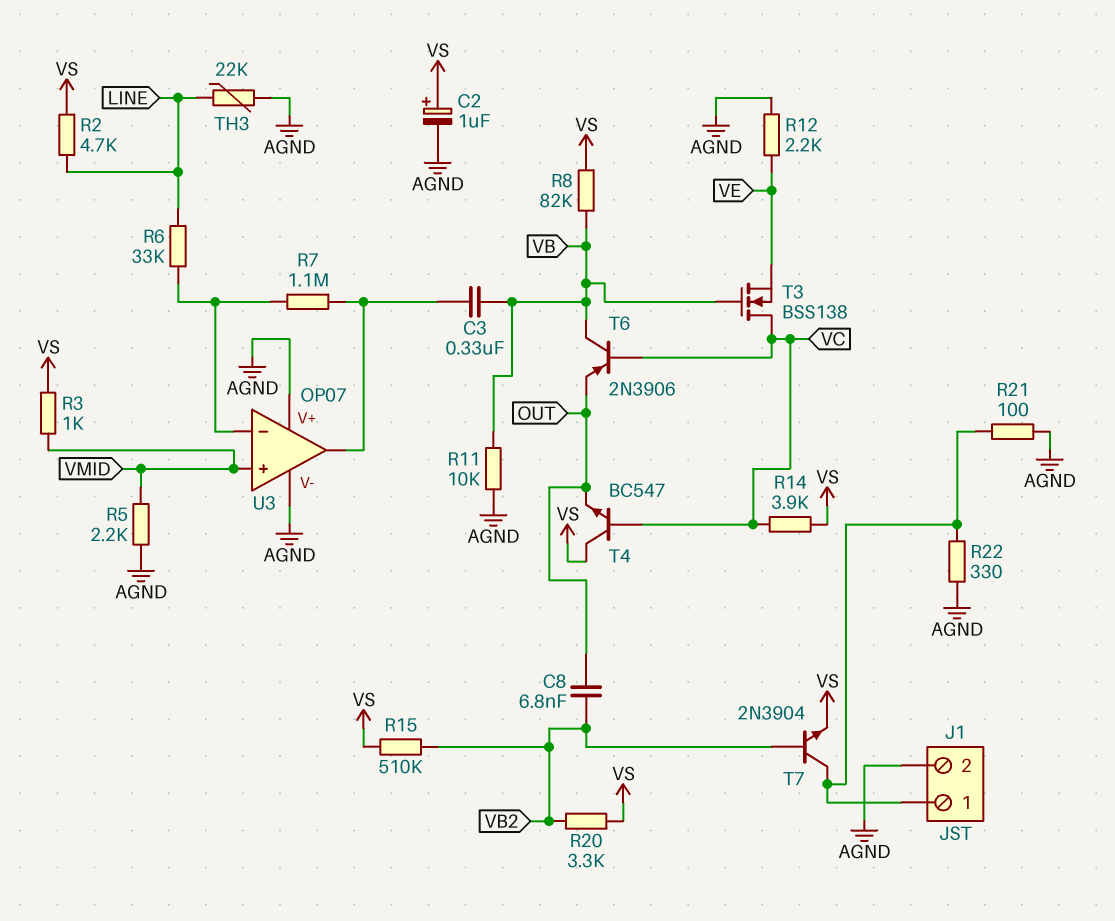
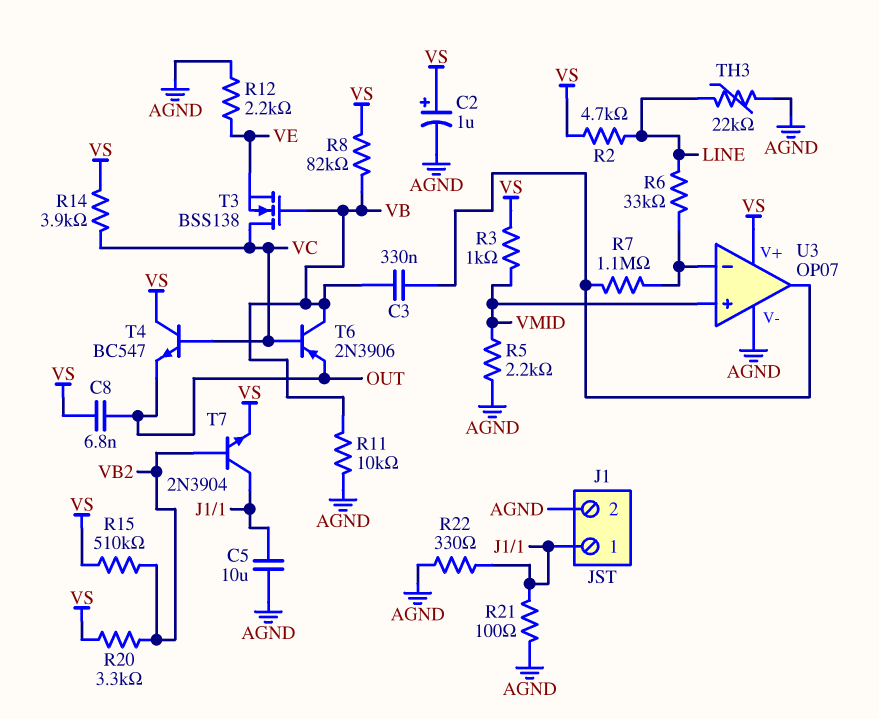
C5: none -> 10uF (AGND, J1/1)
C8: 6.8nF (OUT, VB2) -> 6.8nF (OUT, VS)
U3 pin V+: AGND -> VS

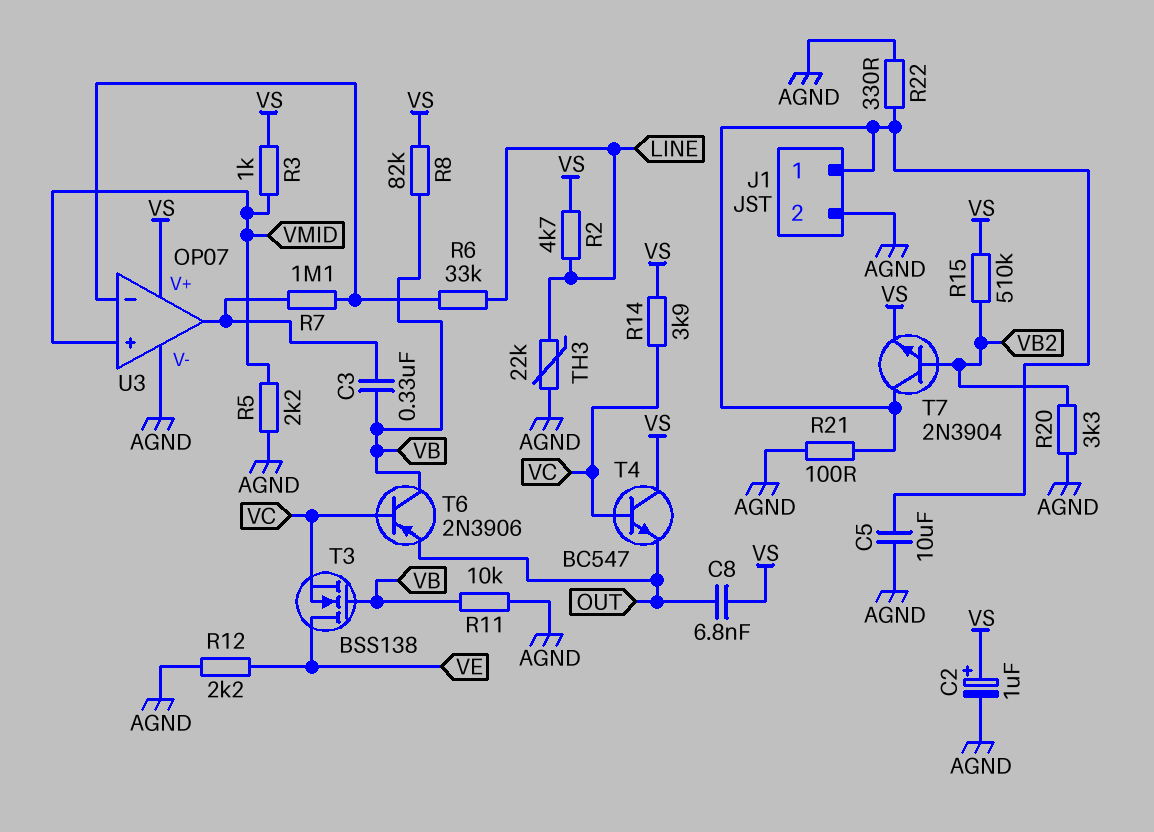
R20: 3.3k (VB2, VS) -> 3.3k (AGND, VB2)
T3: NMOS BSS138 (G VB, D VC, S VE) -> NMOS BSS138 (G VB, D VE, S VC)

